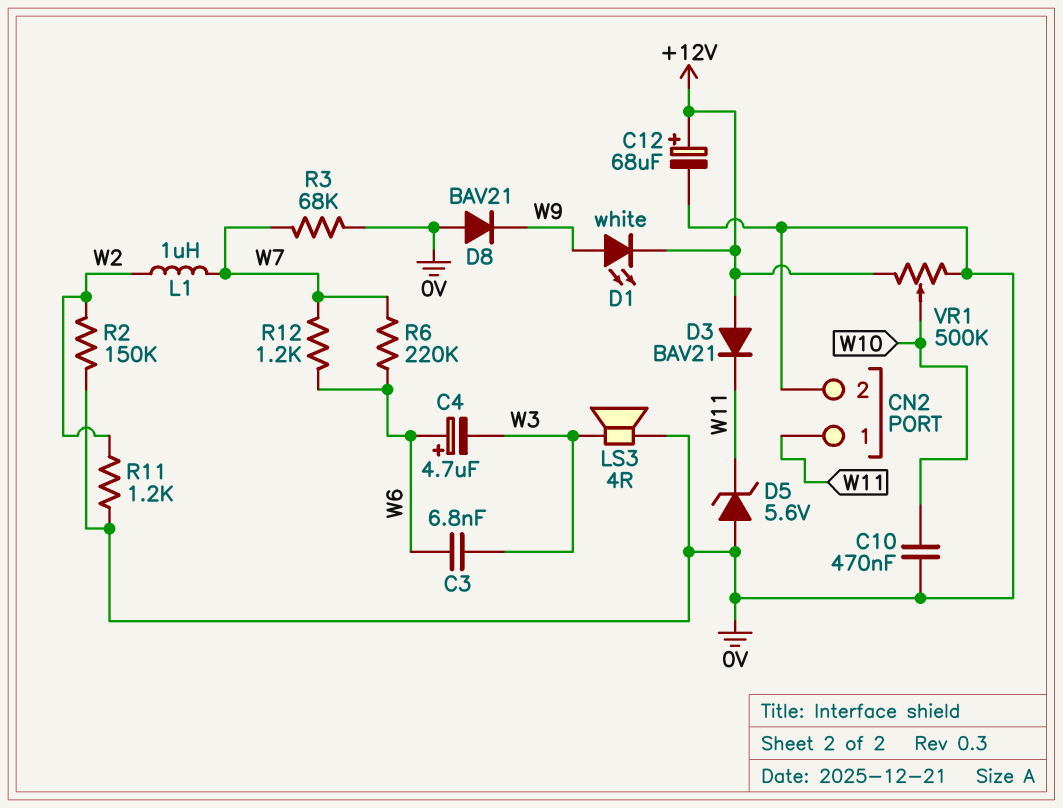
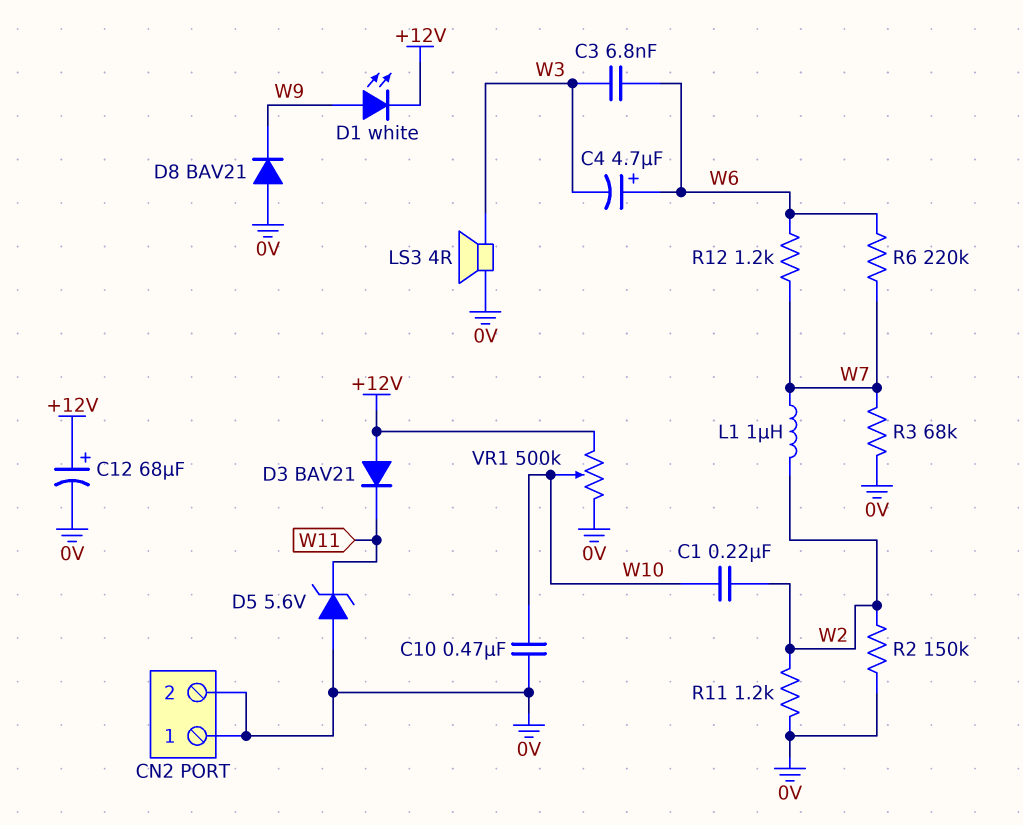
C1: none -> 220nF (W2, W10)
CN2 pin 1: W11 -> 0V

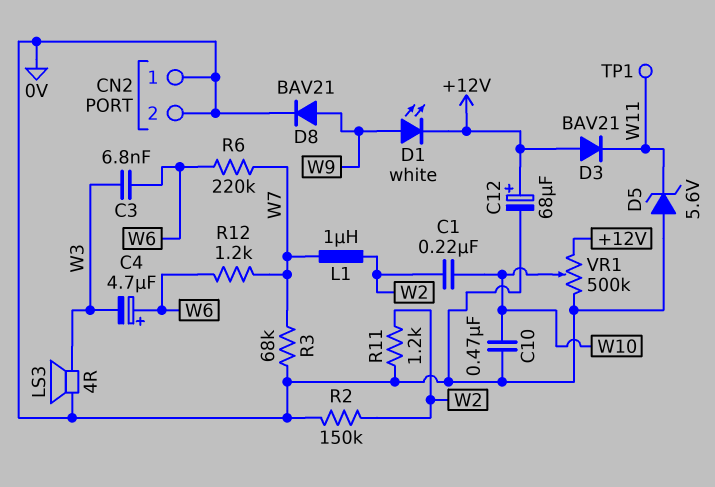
D8: diode BAV21 (A 0V, K W9) -> diode BAV21 (A W9, K 0V)
TP1: none -> test point (W11)

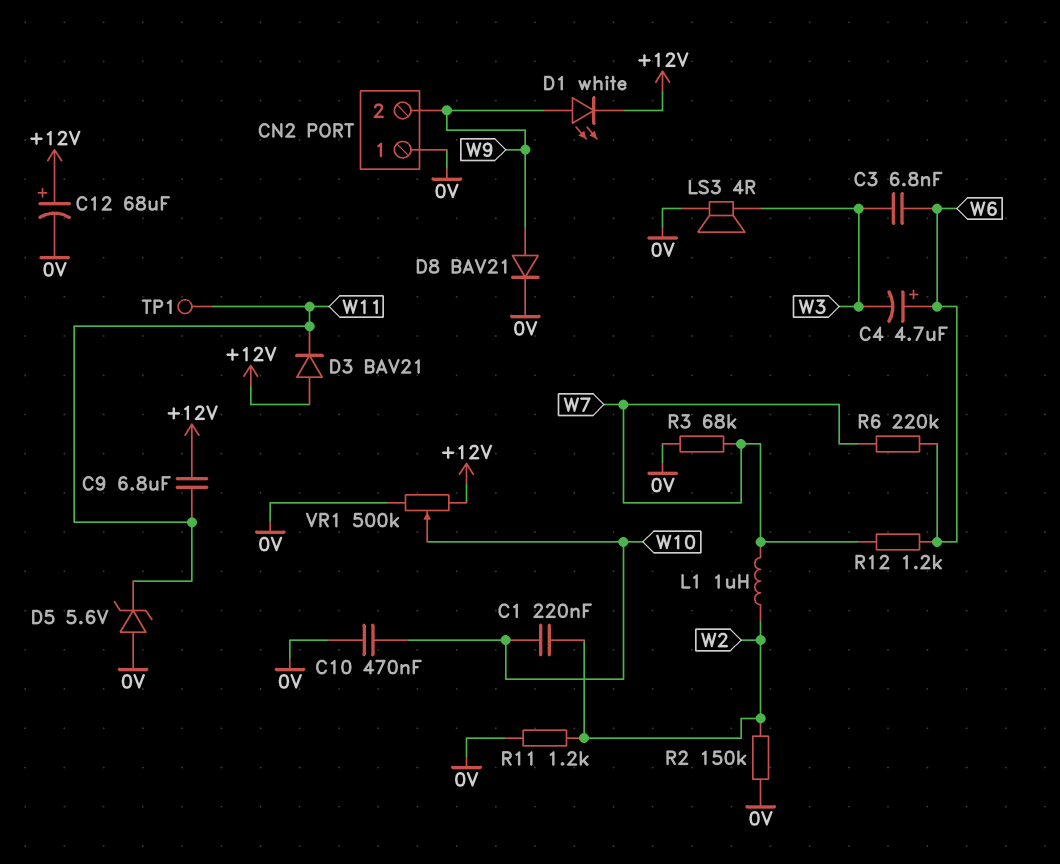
C9: none -> 6.8uF (+12V, W11)
CN2 pin 2: 0V -> W9

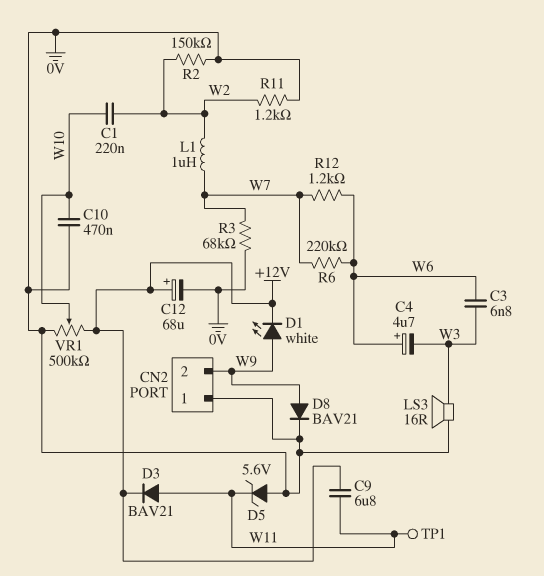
D3: diode BAV21 (A +12V, K W11) -> diode BAV21 (A W11, K +12V)
LS3: speaker 4R (0V, W3) -> speaker 16R (0V, W3)

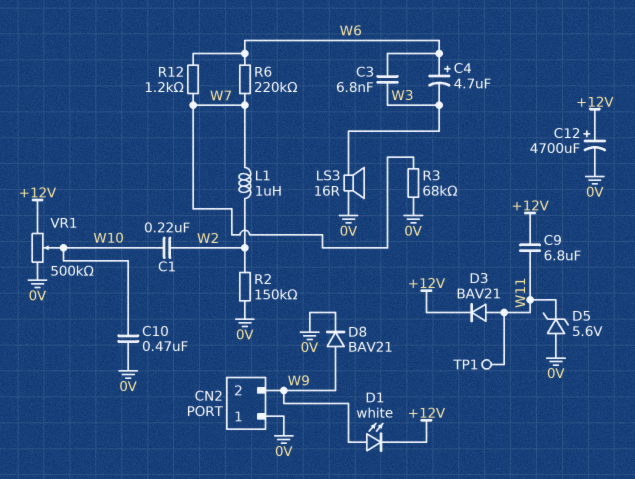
C12: 68uF (plus +12V, minus 0V) -> 4700uF (plus +12V, minus 0V)
R11: 1.2k (0V, W2) -> none

